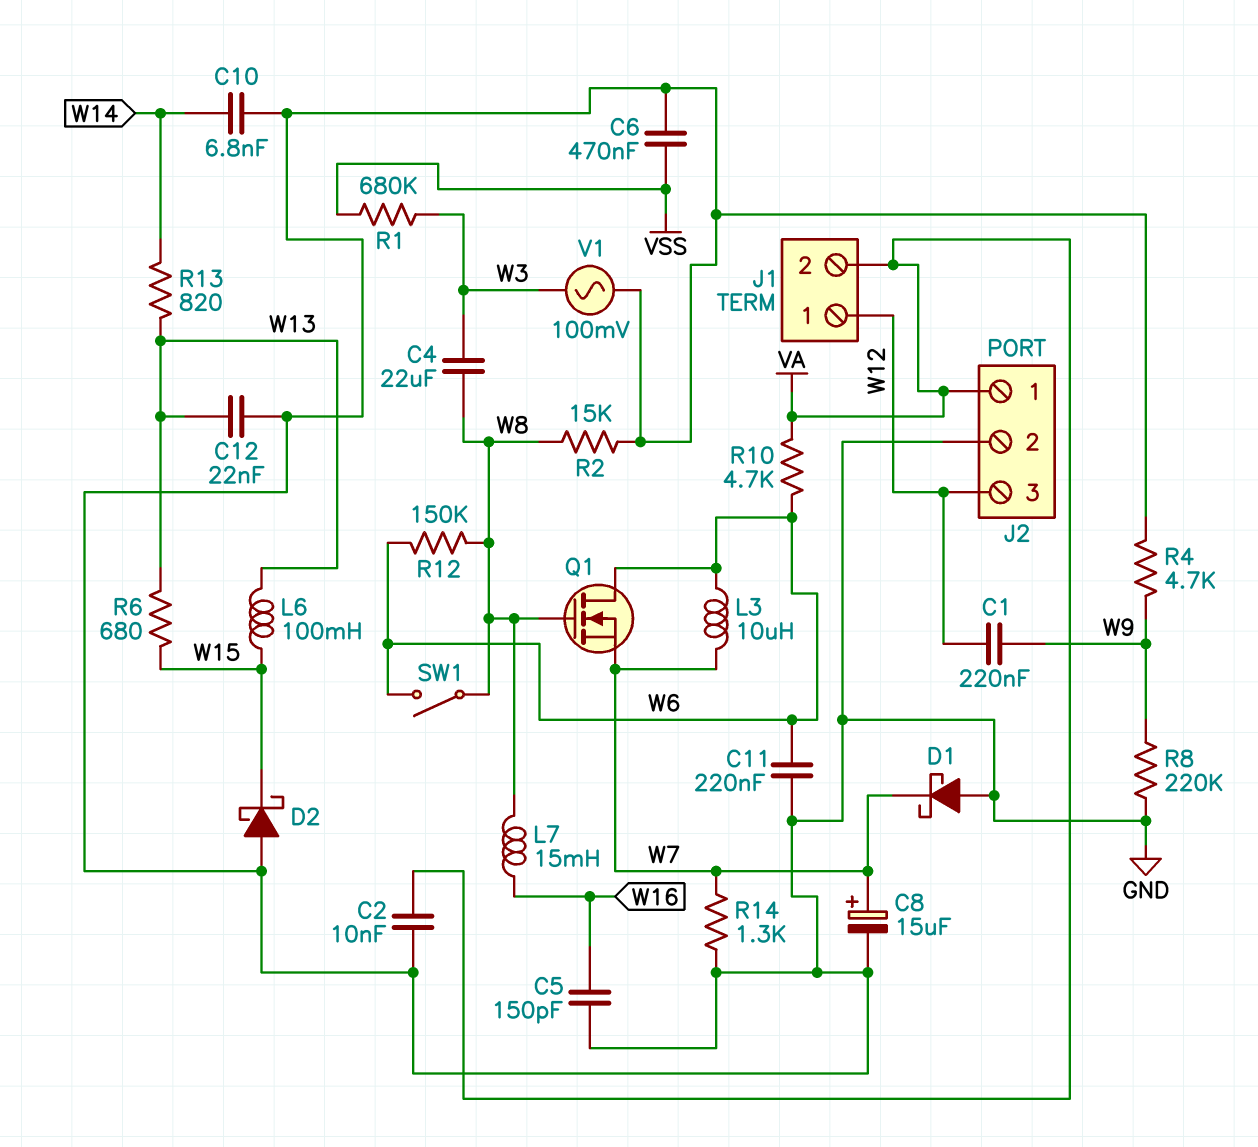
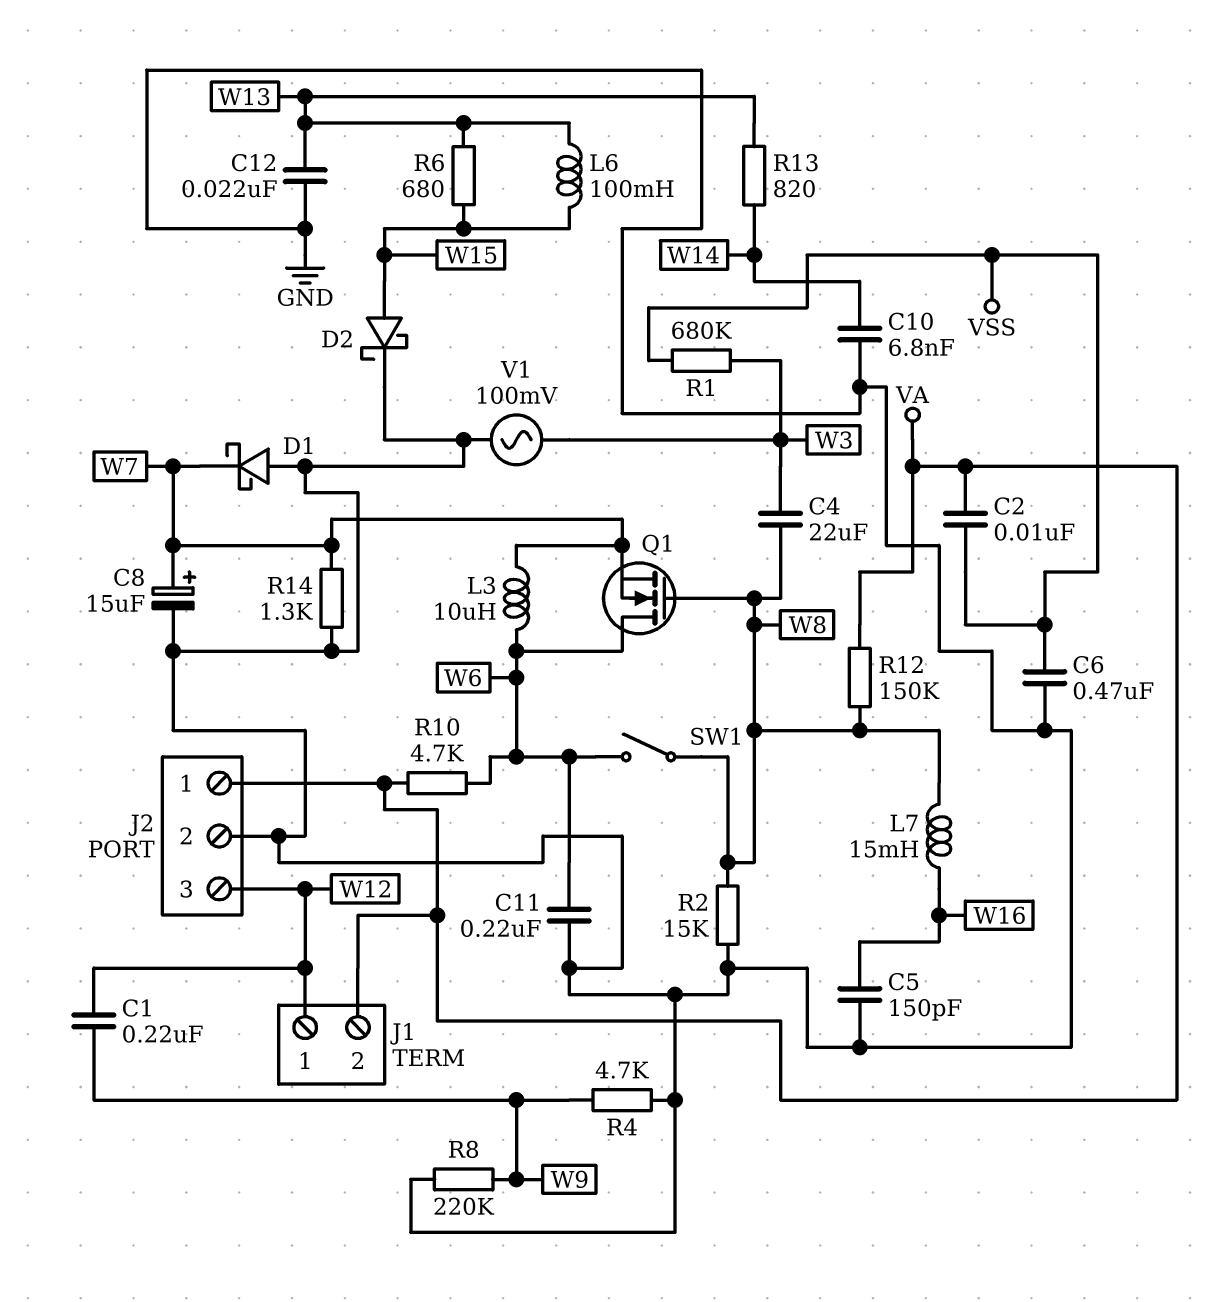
C2: 10nF (GND, VA) -> 10nF (VA, VSS)
D2: schottky (A GND, K W15) -> schottky (A W15, K GND)
R12: 150k (W6, W8) -> 150k (VA, W8)

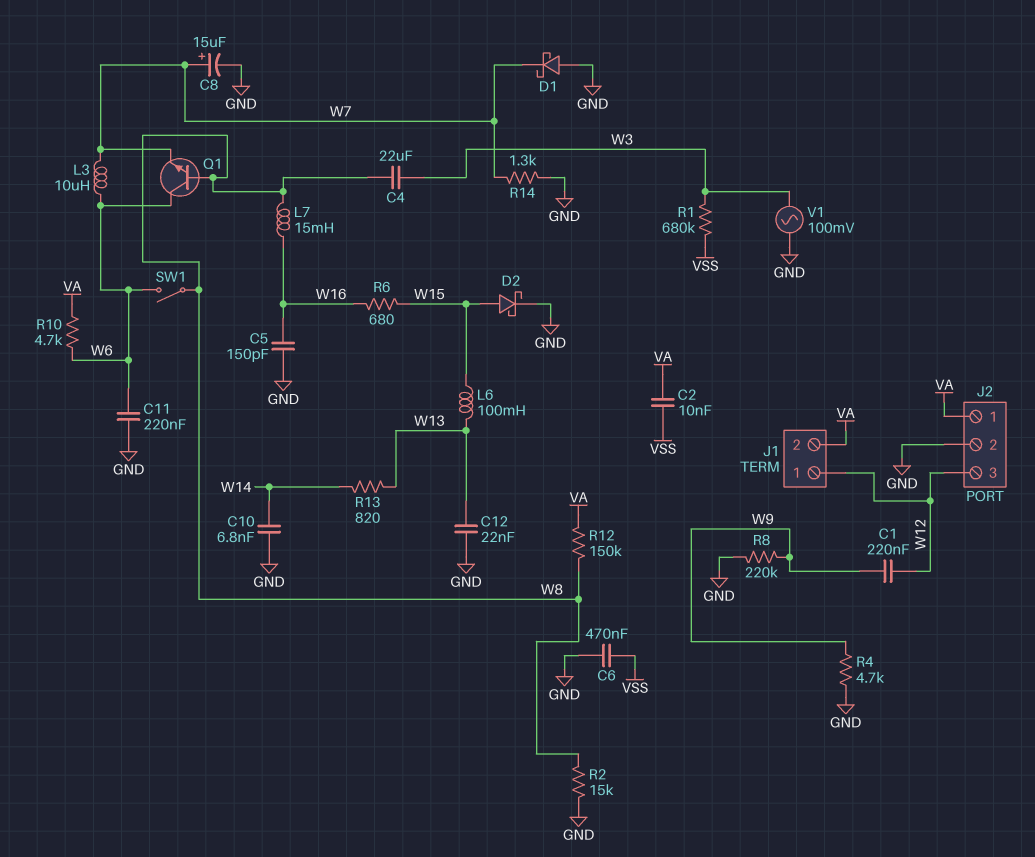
Q1: NMOS (G W8, D W6, S W7) -> NPN (B W8, C W6, E W7)
R6: 680 (W13, W15) -> 680 (W15, W16)

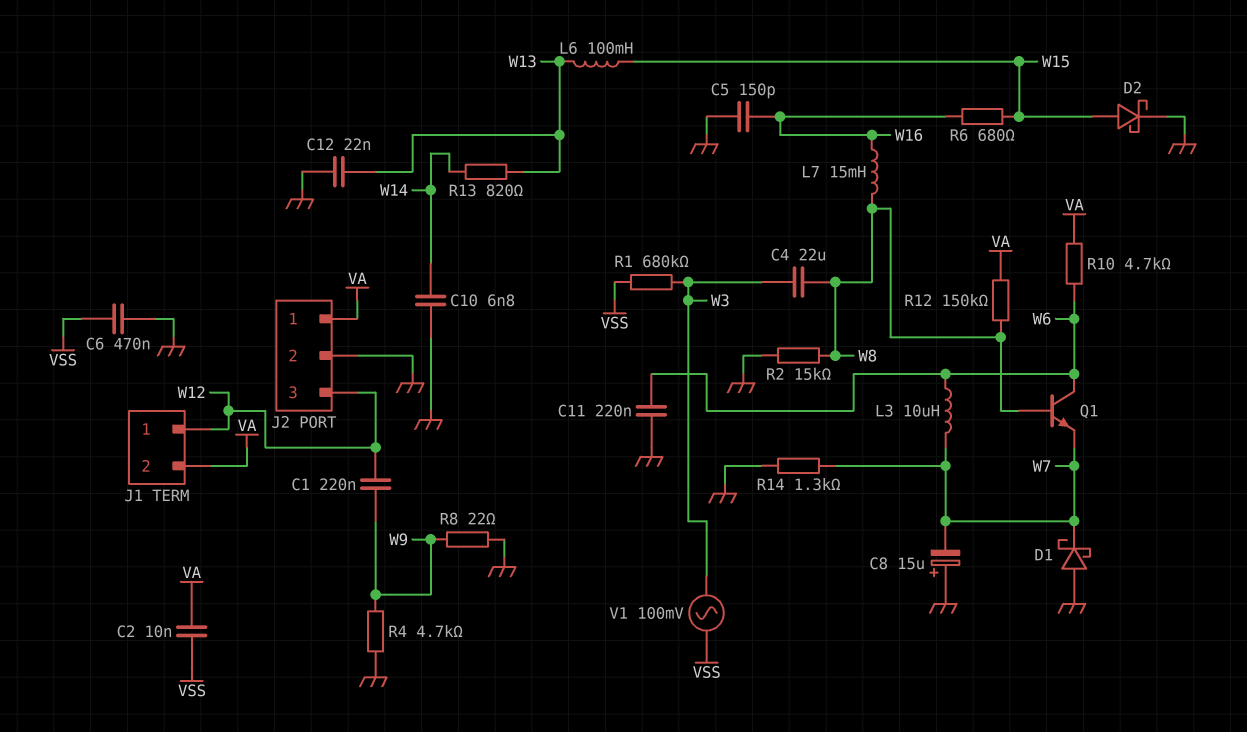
C8: 15uF (plus W7, minus GND) -> 15uF (plus GND, minus W7)
R8: 220k (GND, W9) -> 22 (GND, W9)
SW1: switch (W6, W8) -> none
V1: AC 100mV (GND, W3) -> AC 100mV (VSS, W3)

